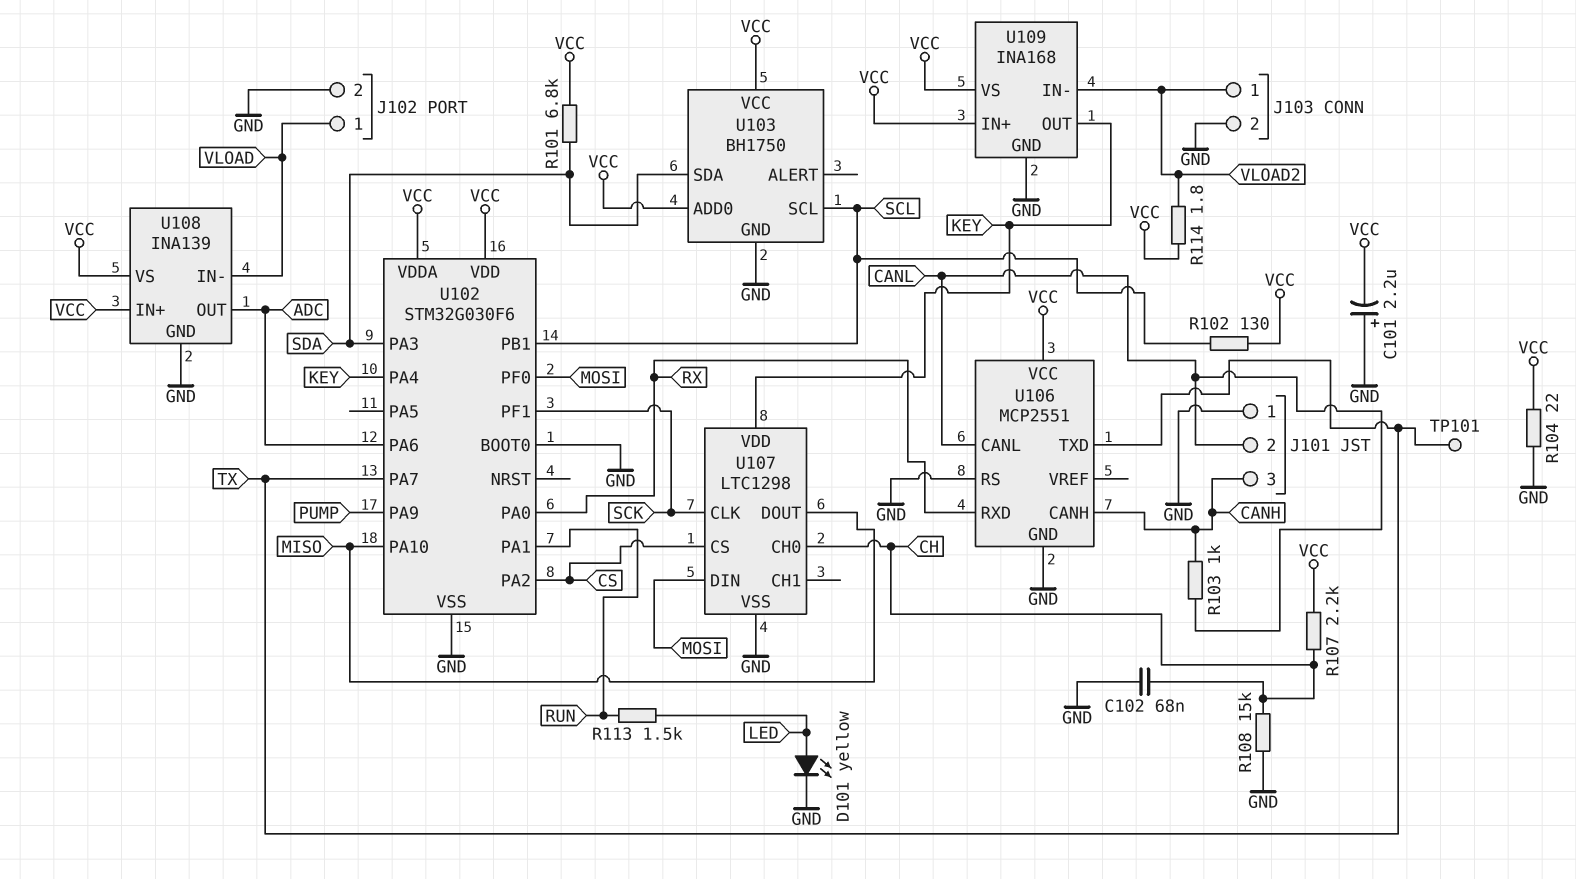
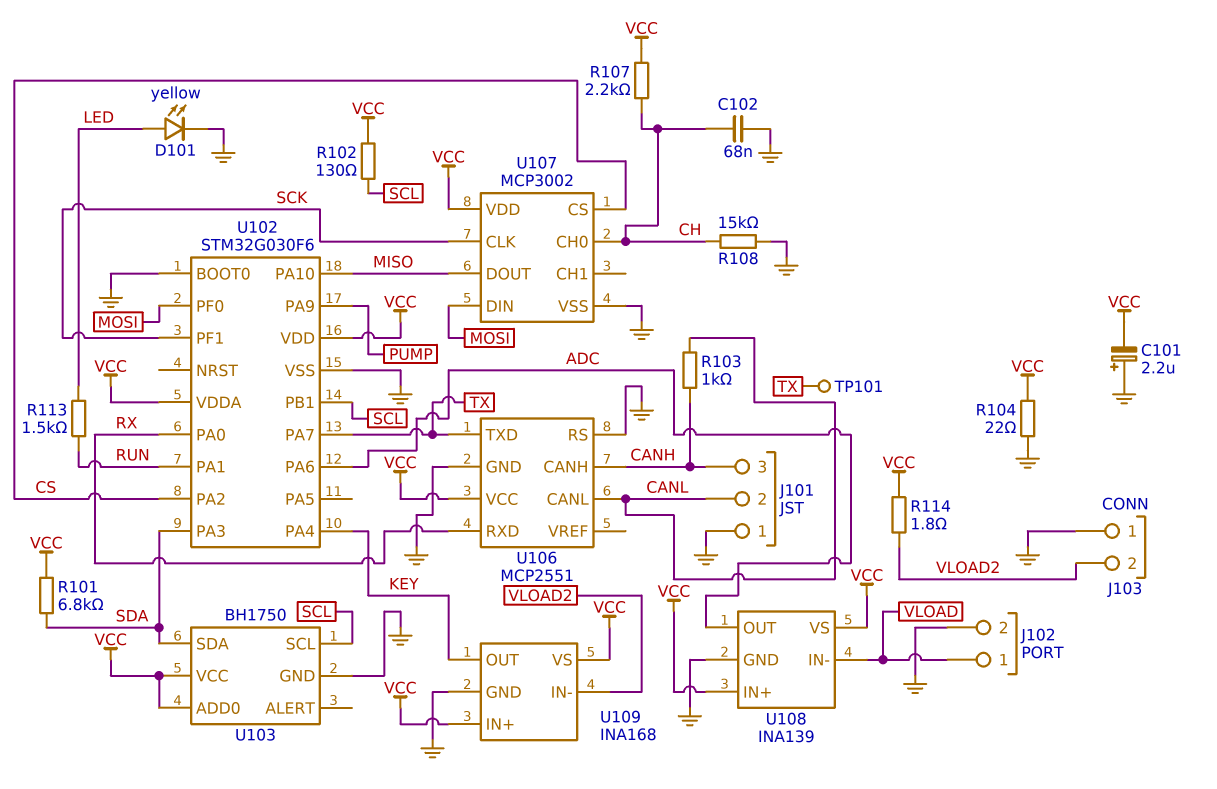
J103 pin 1: VLOAD2 -> GND
J103 pin 2: GND -> VLOAD2
U107: LTC1298 -> MCP3002
U107 pin VDD: KEY -> VCC

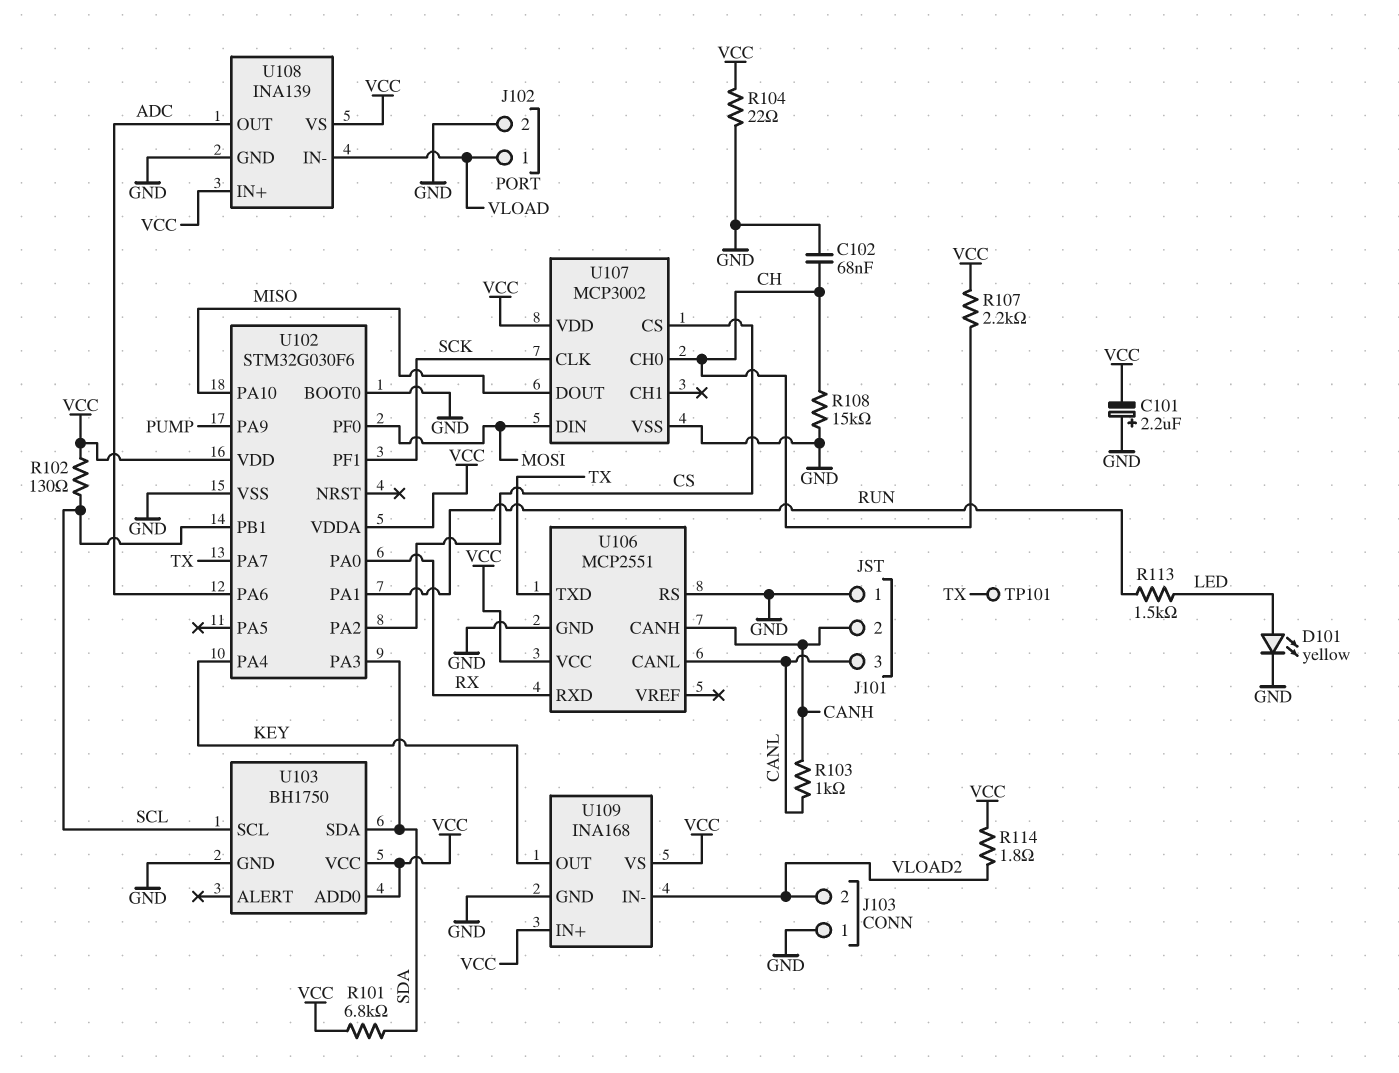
J101 pin 2: CANL -> CANH
J101 pin 3: CANH -> CANL

